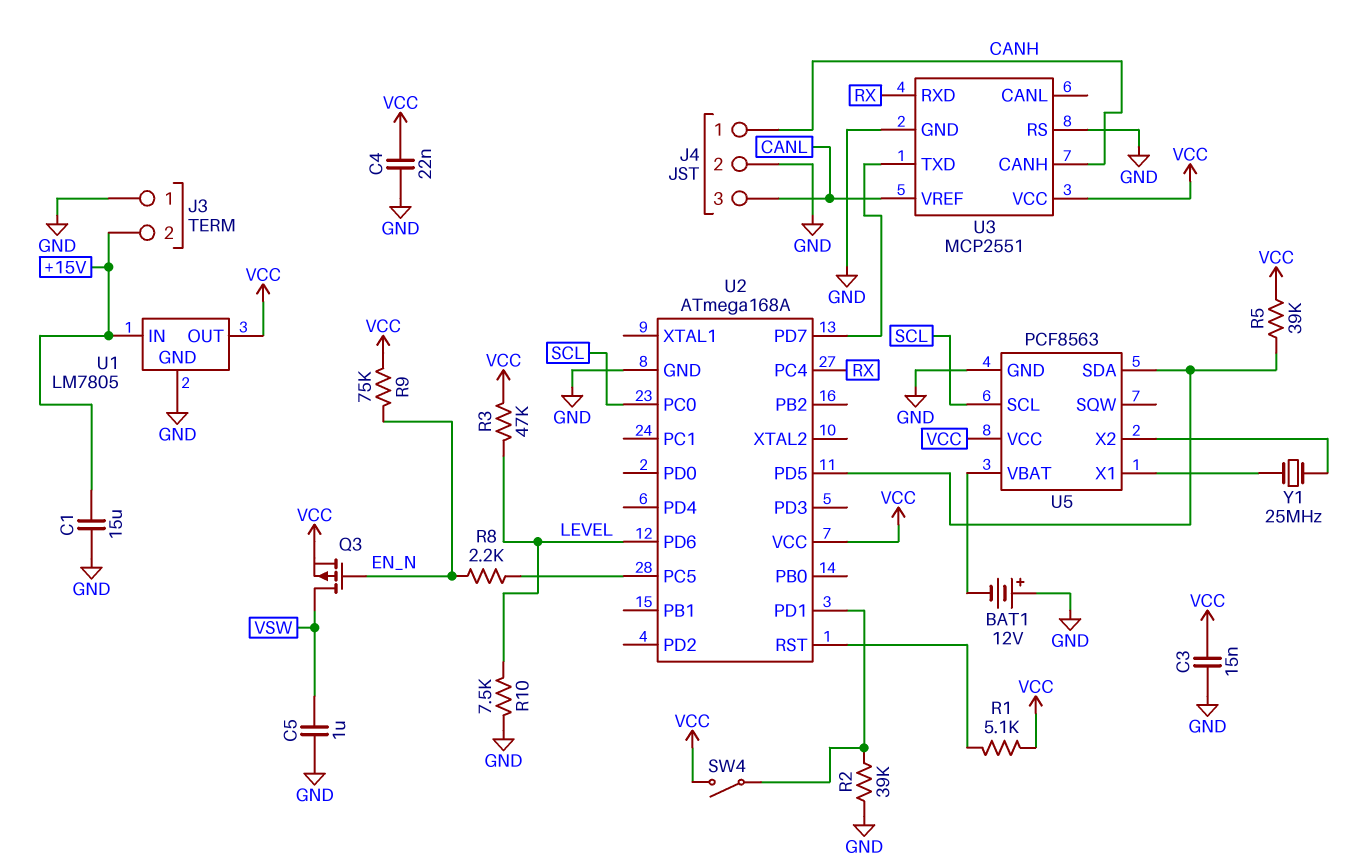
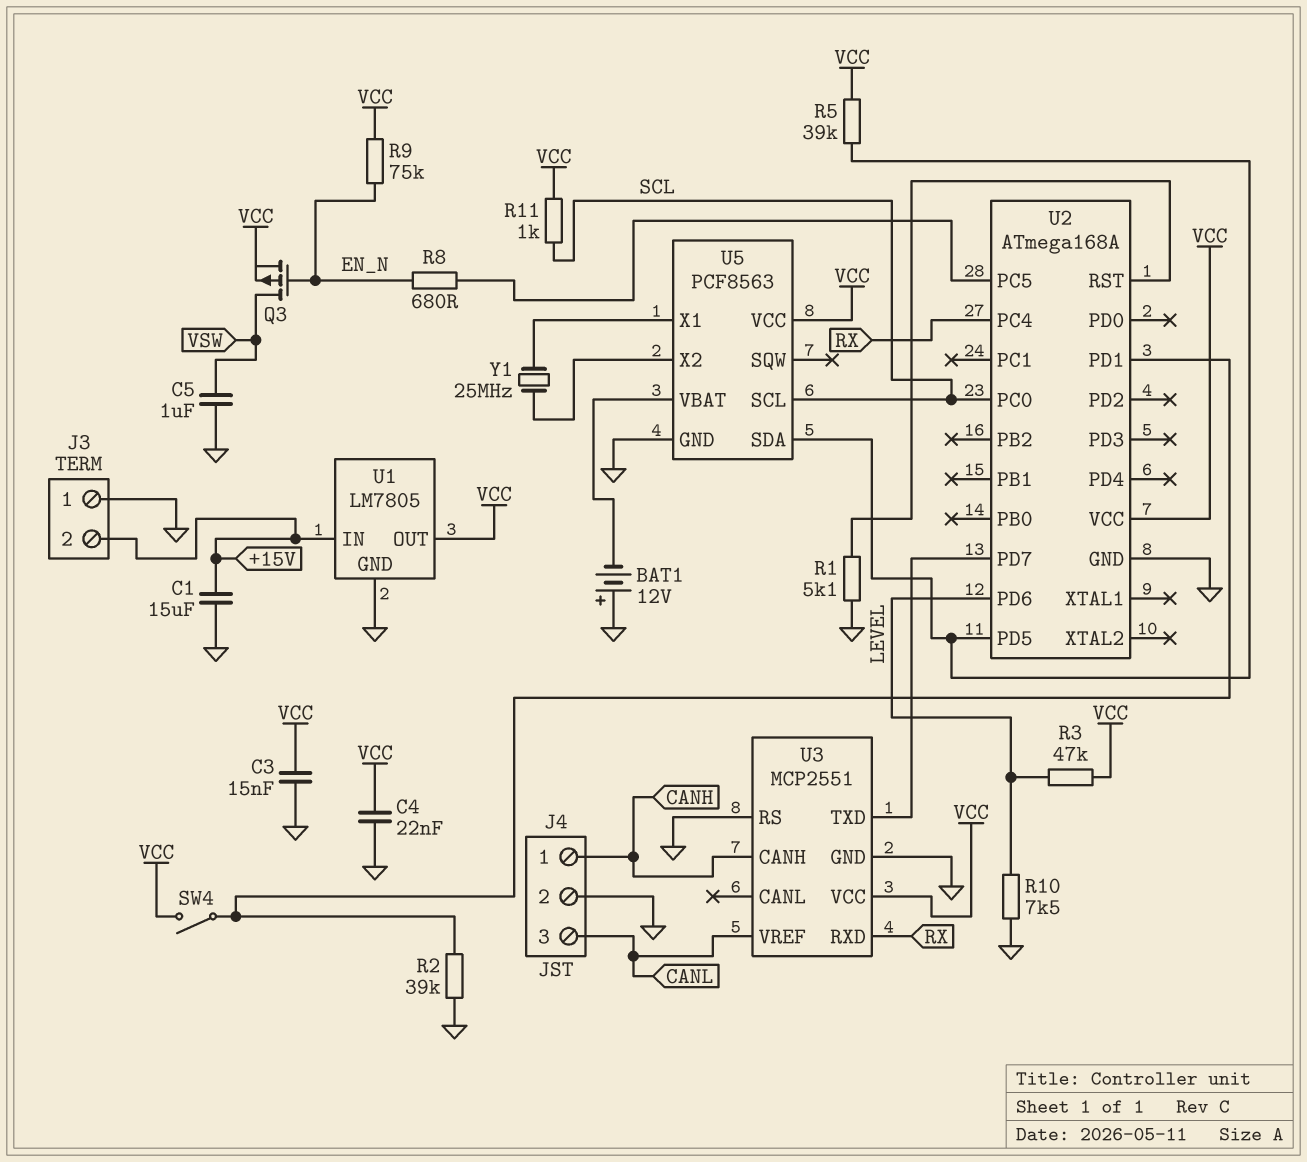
R1: 5.1k (U2/RST, VCC) -> 5.1k (GND, U2/RST)
R8: 2.2k (EN_N, U2/PC5) -> 680 (EN_N, U2/PC5)
R11: none -> 1k (SCL, VCC)

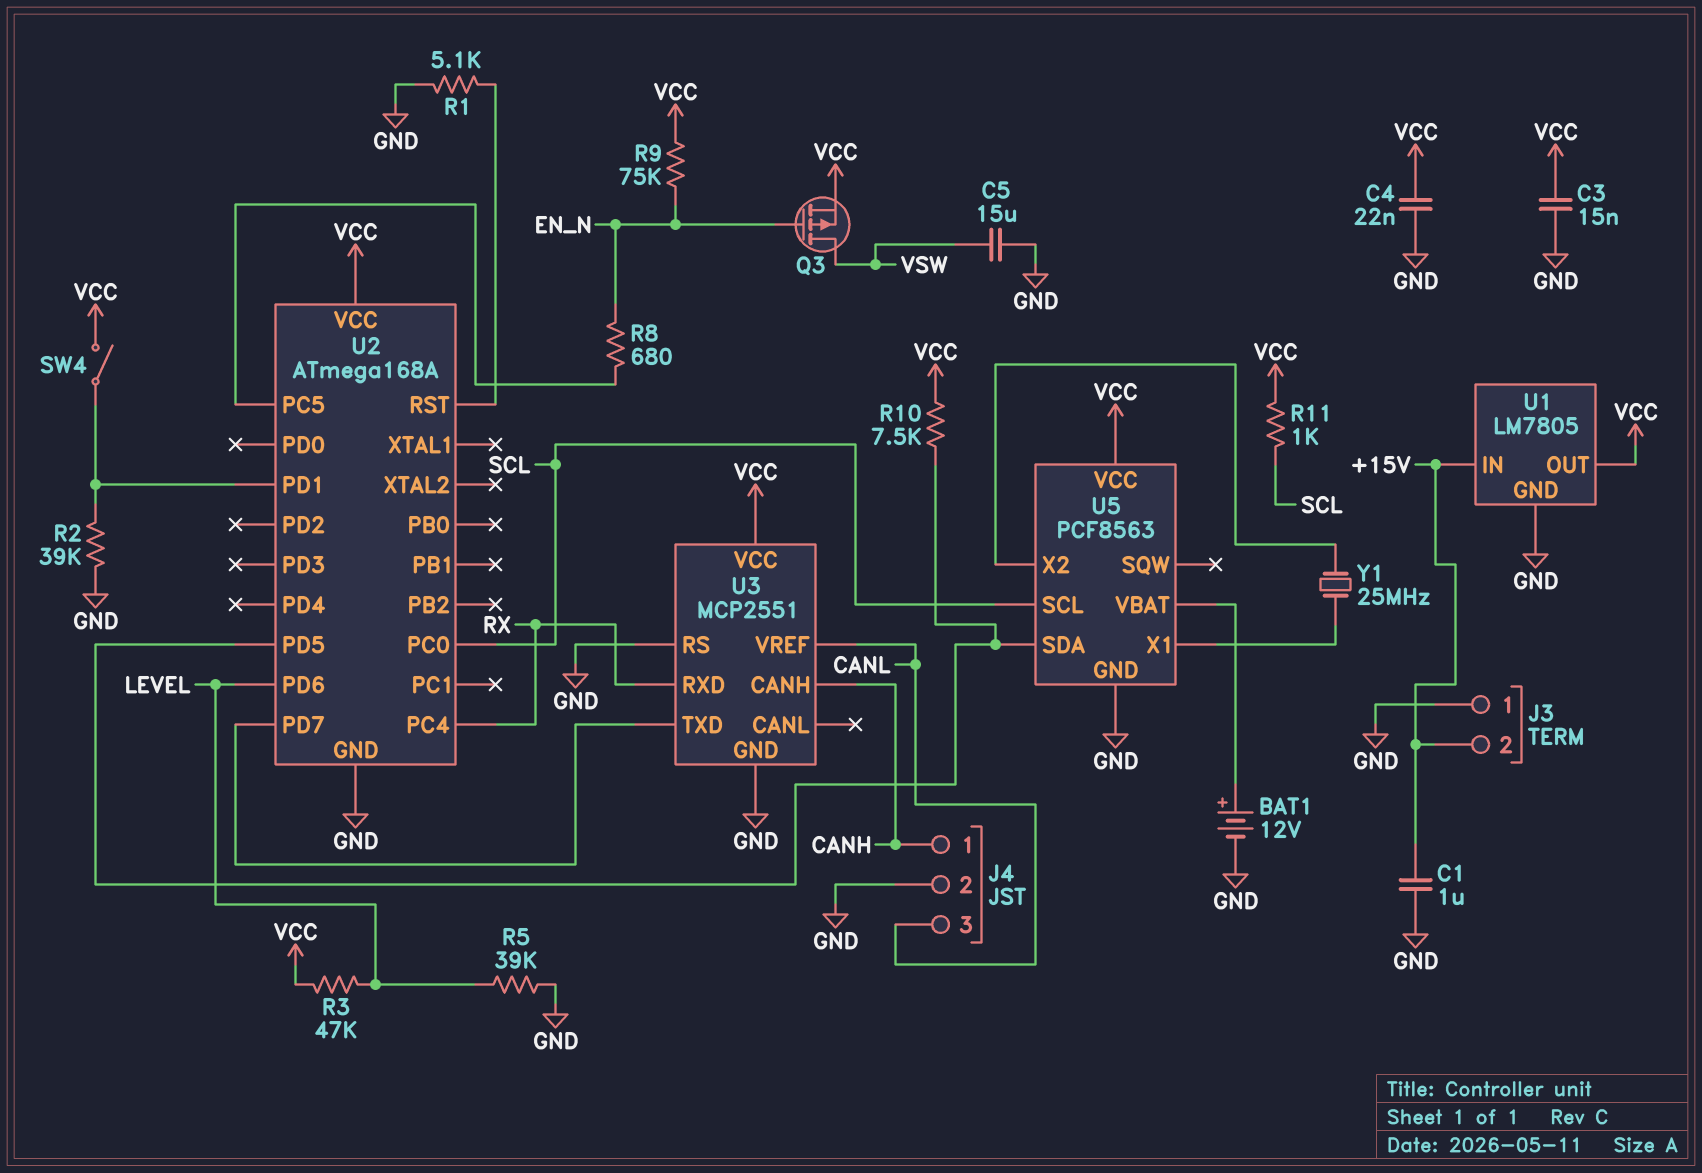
BAT1: 12V (plus GND, minus U5/VBAT) -> 12V (plus U5/VBAT, minus GND)
C1: 15uF (+15V, GND) -> 1uF (+15V, GND)
C5: 1uF (GND, VSW) -> 15uF (GND, VSW)
R5: 39k (U2/PD5, VCC) -> 39k (GND, LEVEL)
R10: 7.5k (GND, LEVEL) -> 7.5k (U2/PD5, VCC)

